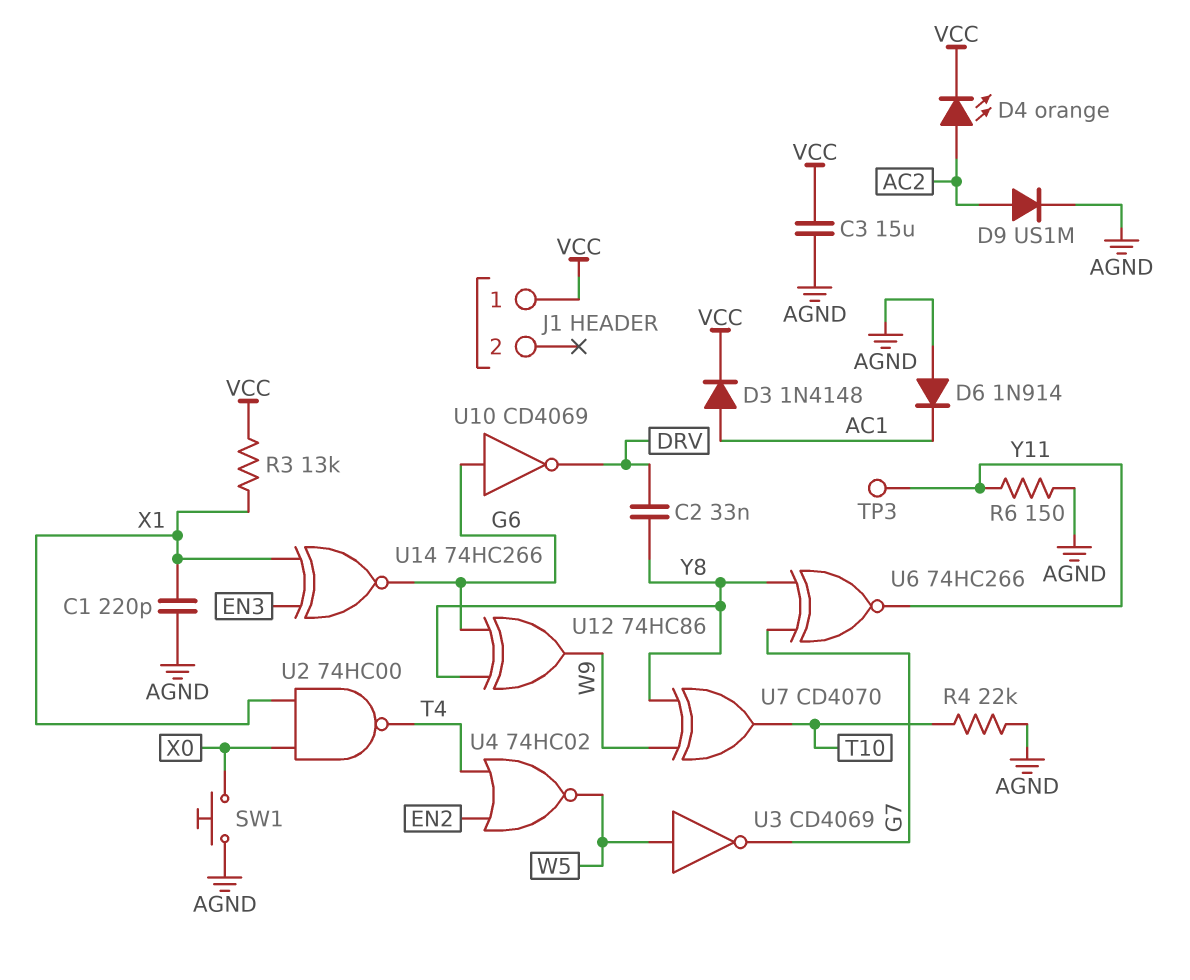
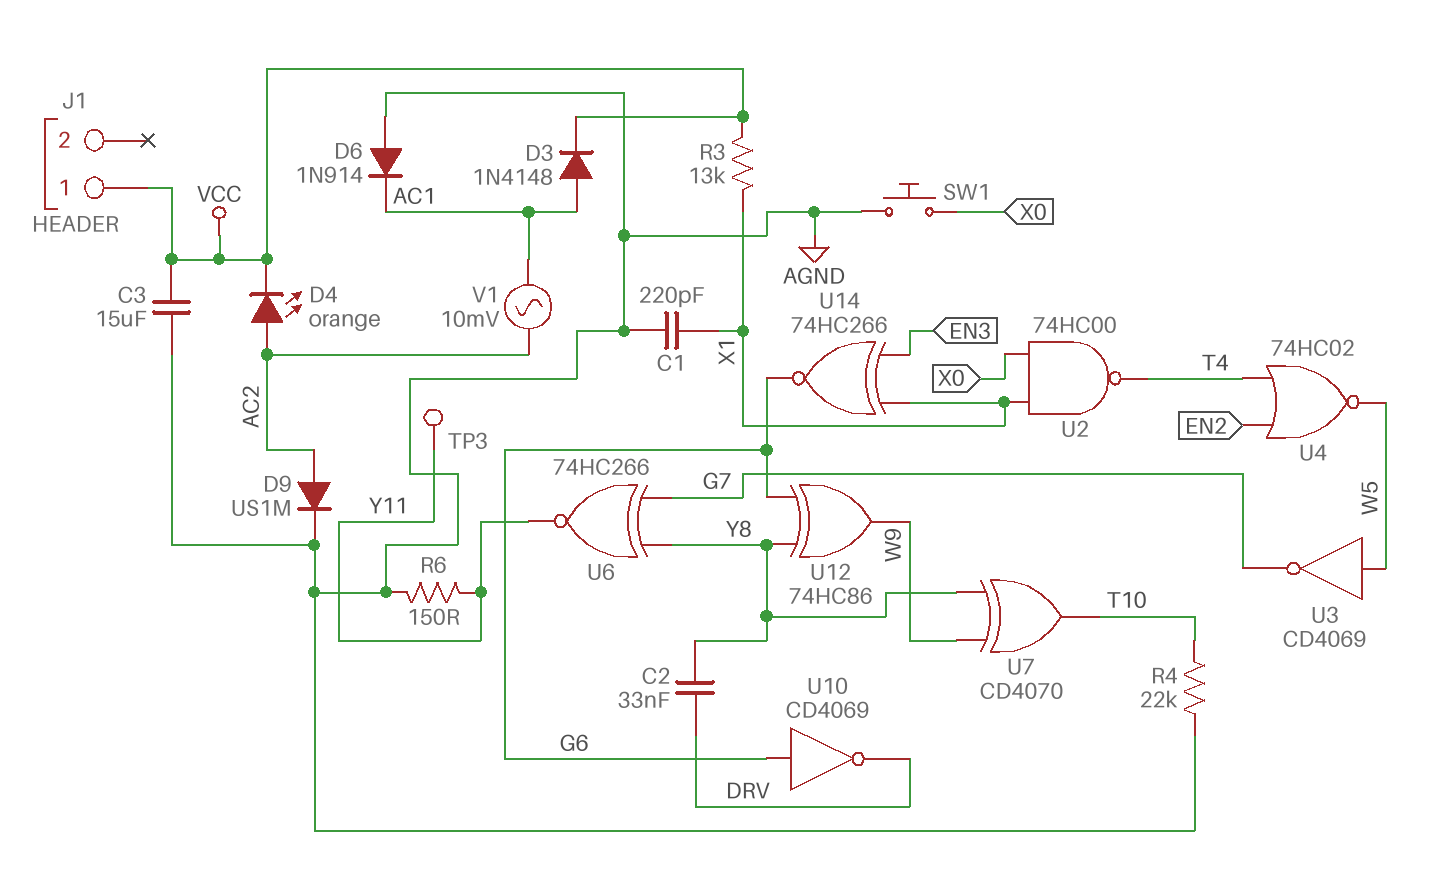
V1: none -> AC 10mV (AC1, AC2)

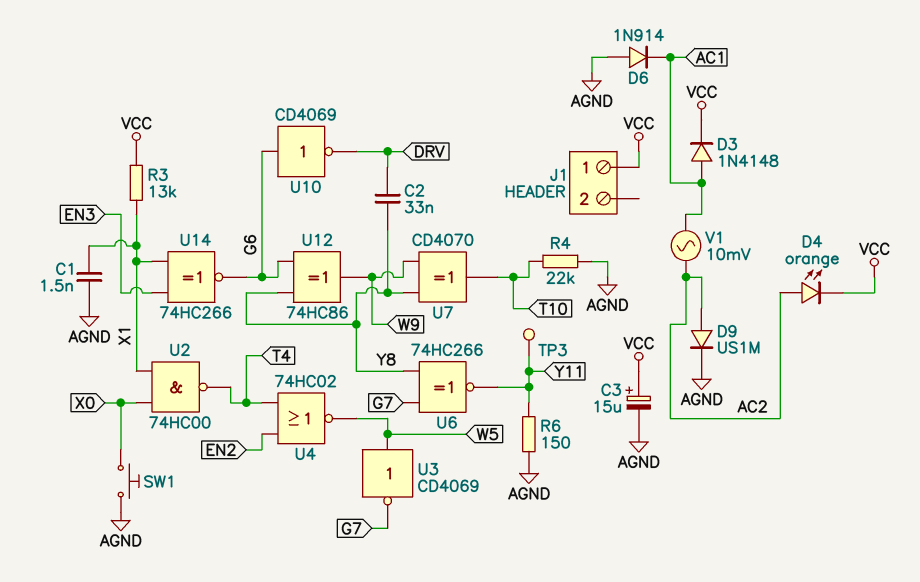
C1: 220pF (AGND, X1) -> 1.5nF (AGND, X1)
C3: 15uF (AGND, VCC) -> 15uF (plus VCC, minus AGND)

